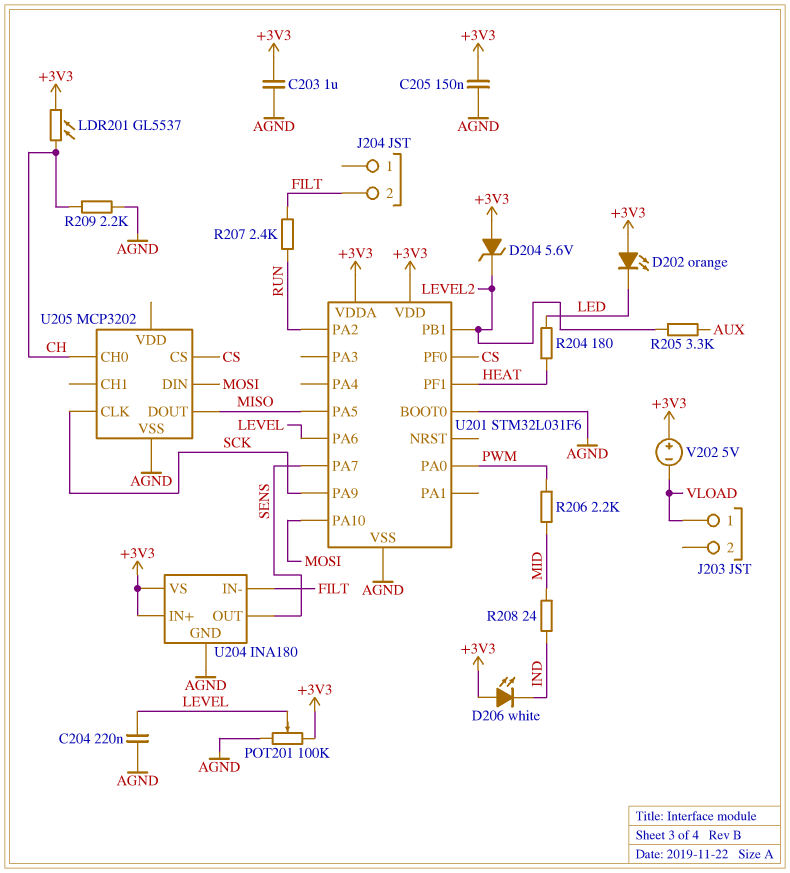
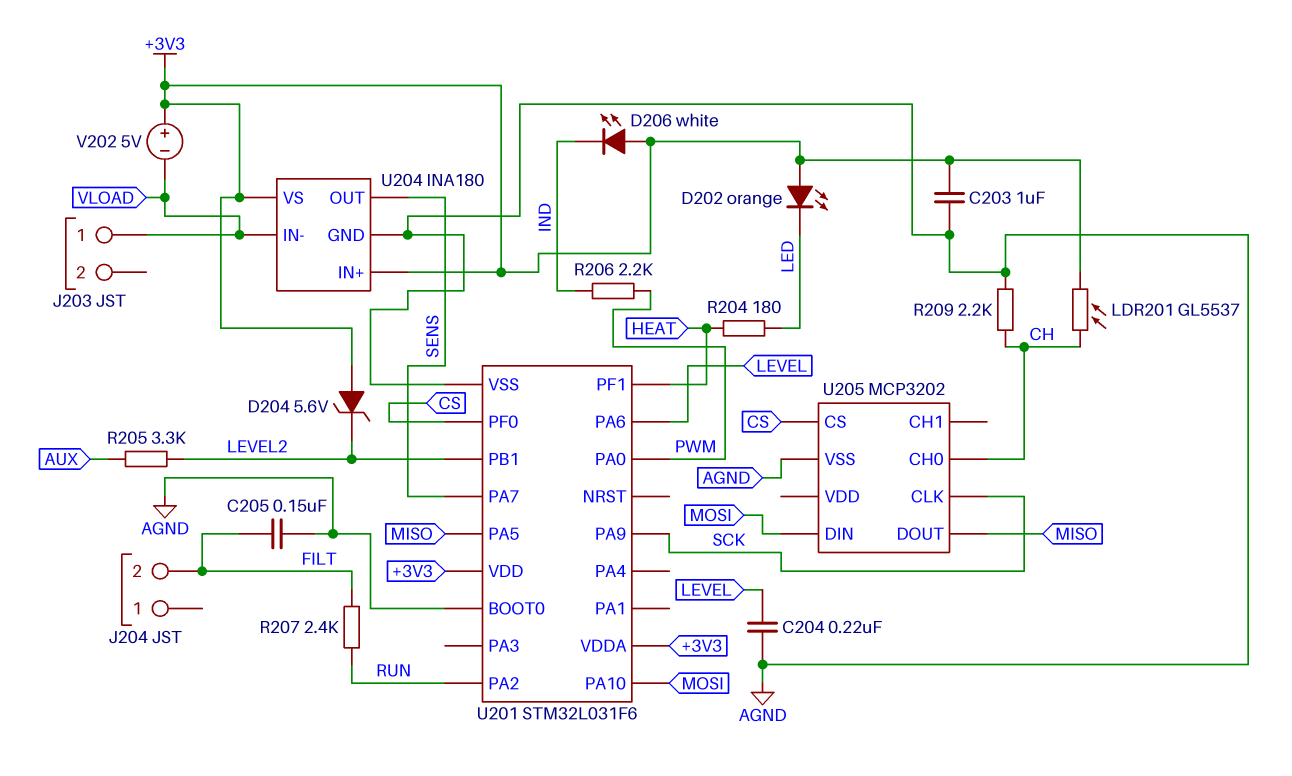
C205: 150nF (+3V3, AGND) -> 150nF (AGND, FILT)
POT201: 100k (+3V3, AGND, wiper LEVEL) -> none
R206: 2.2k (MID, PWM) -> 2.2k (IND, PWM)
R208: 24 (IND, MID) -> none
U204 pin IN-: FILT -> VLOAD

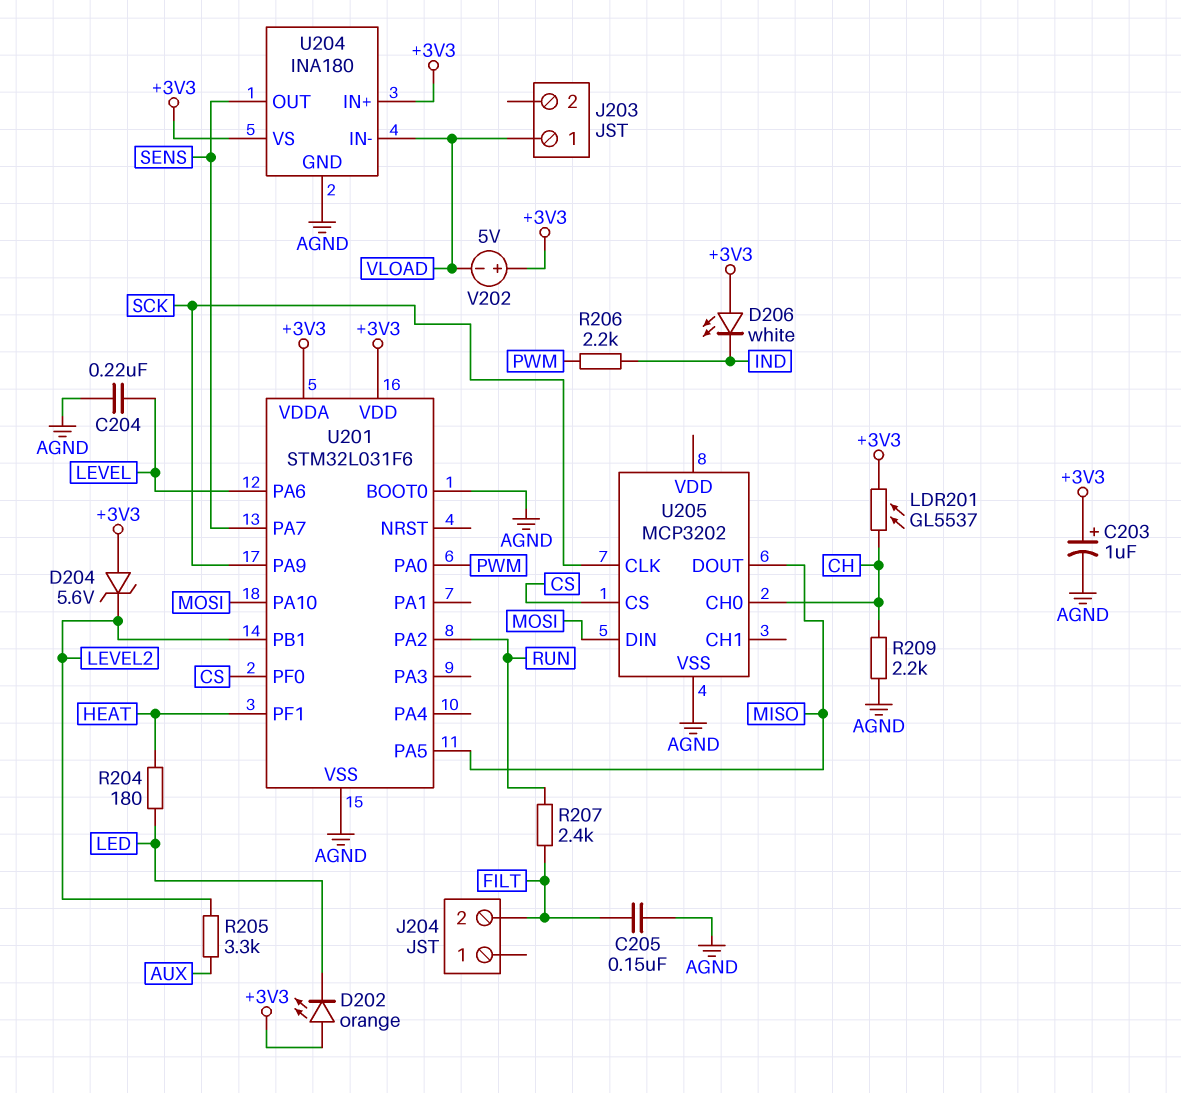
C203: 1uF (+3V3, AGND) -> 1uF (plus +3V3, minus AGND)

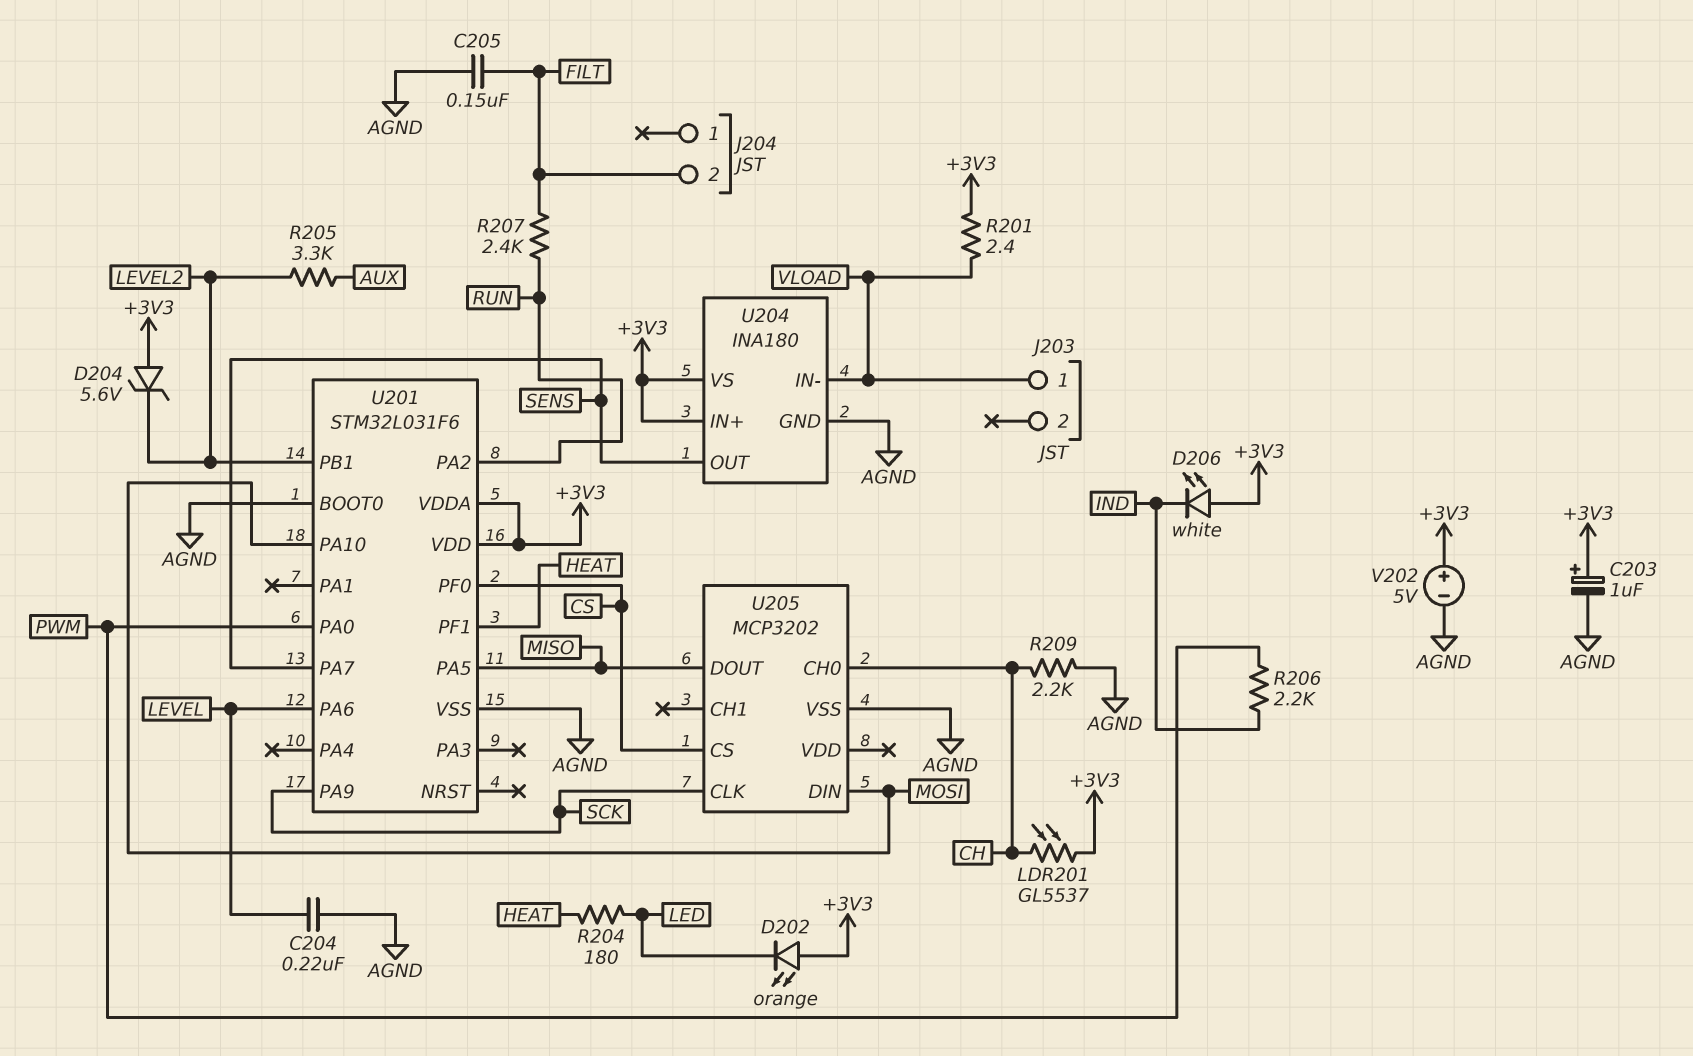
R201: none -> 2.4 (+3V3, VLOAD)
V202: 5V (plus +3V3, minus VLOAD) -> 5V (plus +3V3, minus AGND)

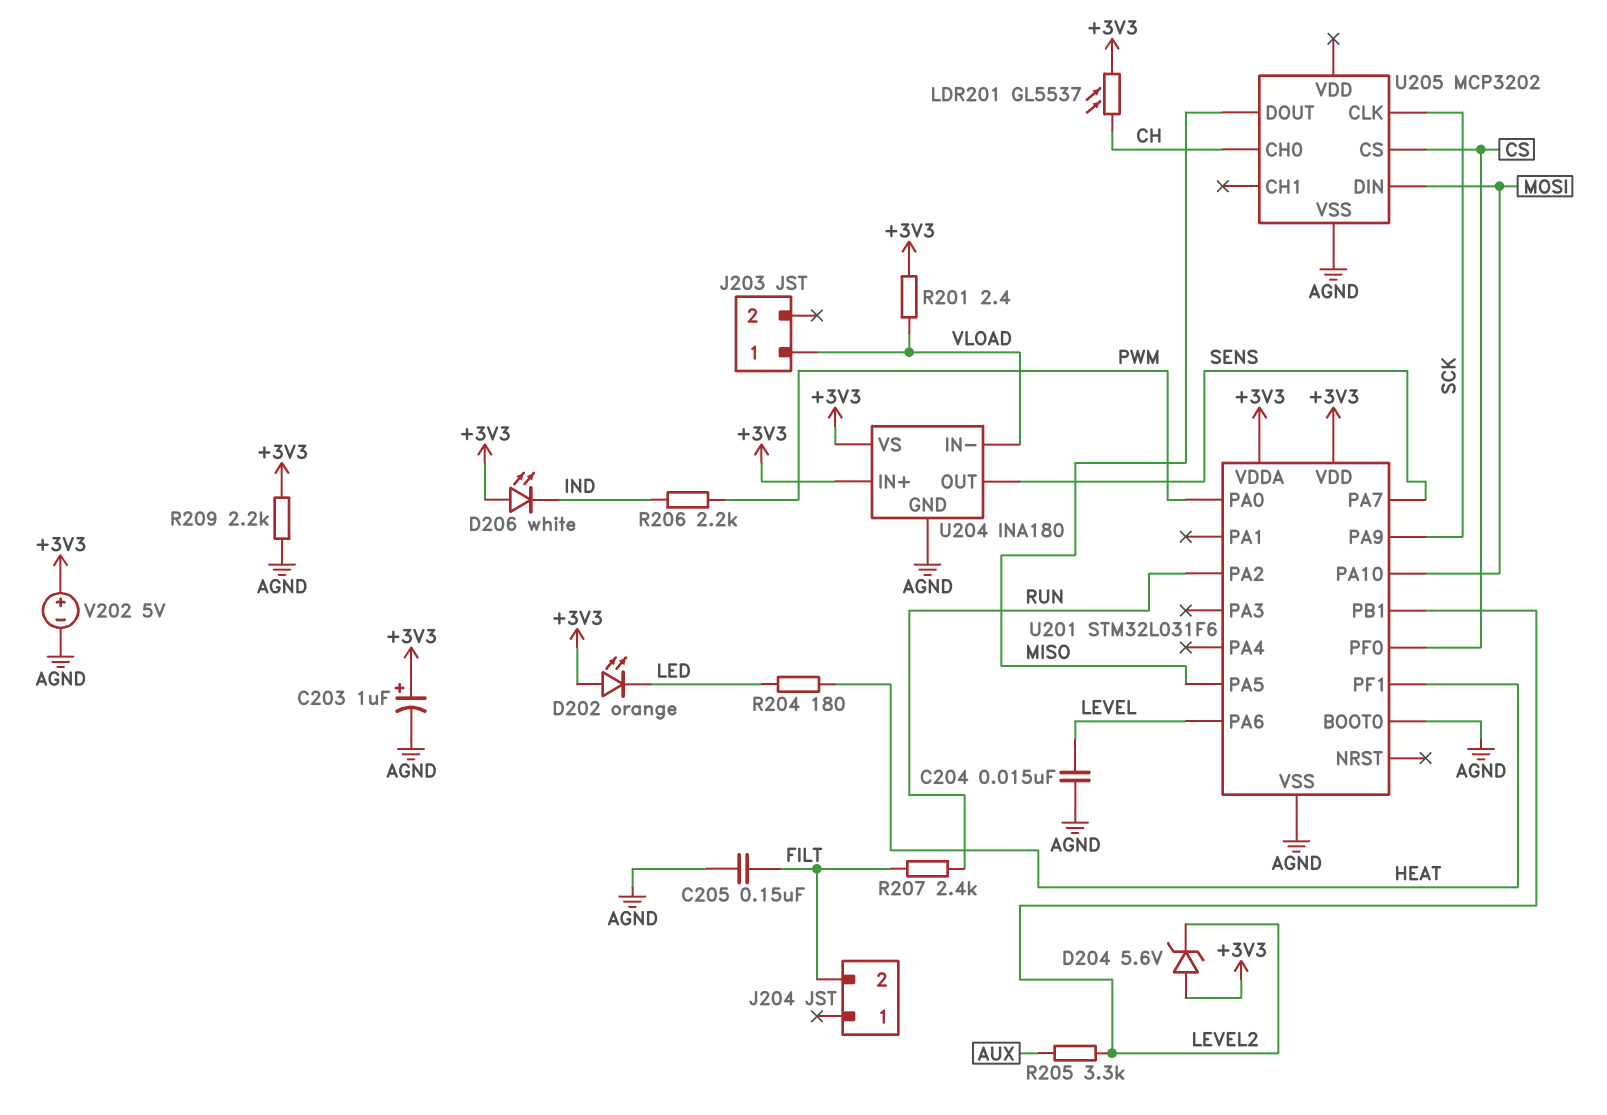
C204: 220nF (AGND, LEVEL) -> 15nF (AGND, LEVEL)
R209: 2.2k (AGND, CH) -> 2.2k (+3V3, AGND)

